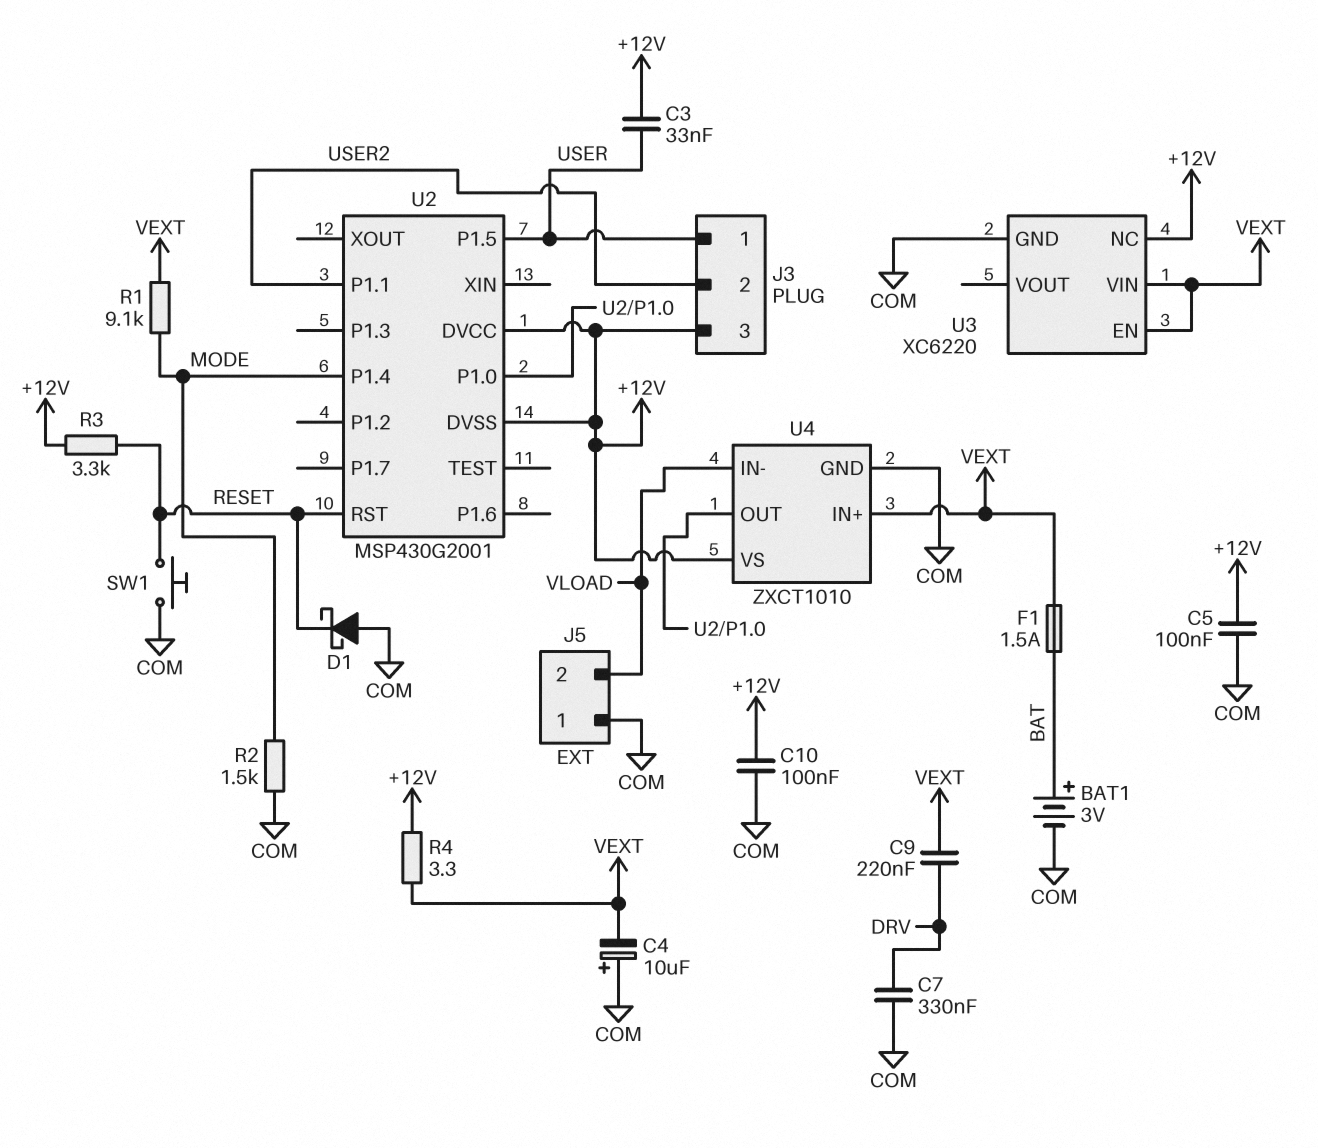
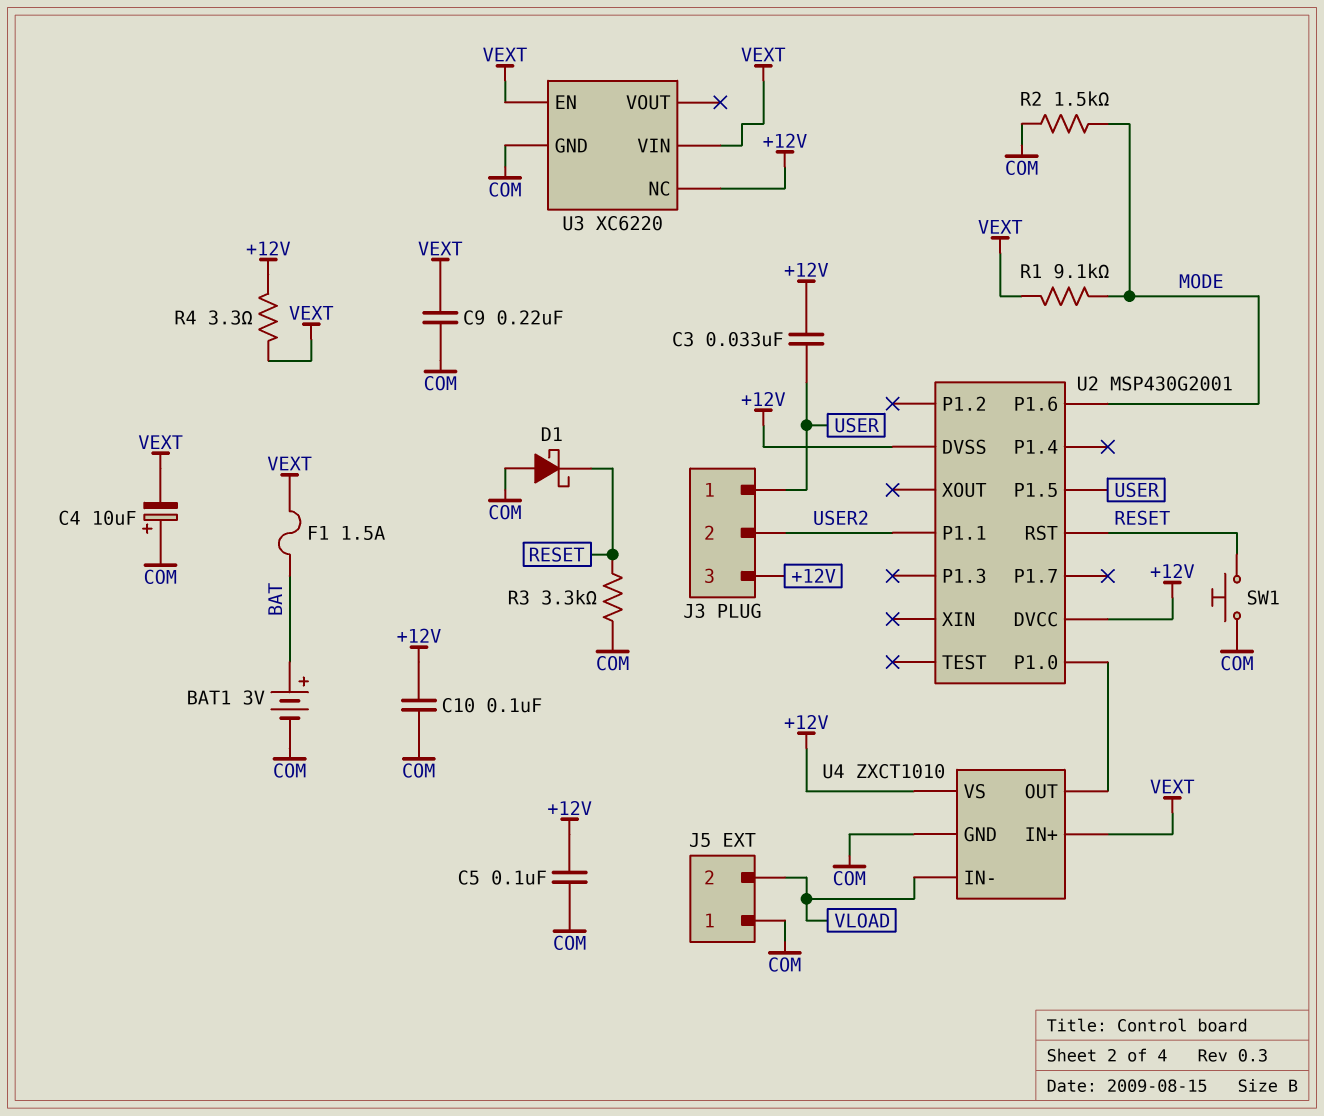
C7: 330nF (COM, DRV) -> none
C9: 220nF (DRV, VEXT) -> 220nF (COM, VEXT)
R3: 3.3k (+12V, RESET) -> 3.3k (COM, RESET)
U2 pin P1.4: MODE -> none
U2 pin P1.6: none -> MODE

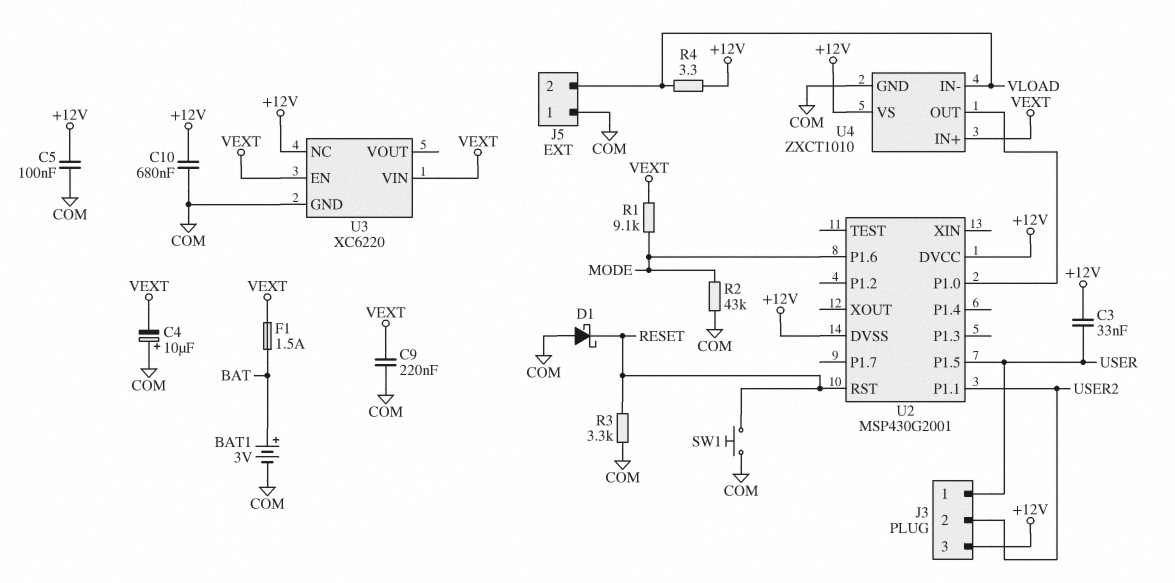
C10: 100nF (+12V, COM) -> 680nF (+12V, COM)
R2: 1.5k (COM, MODE) -> 43k (COM, MODE)
R4: 3.3 (+12V, VEXT) -> 3.3 (+12V, VLOAD)

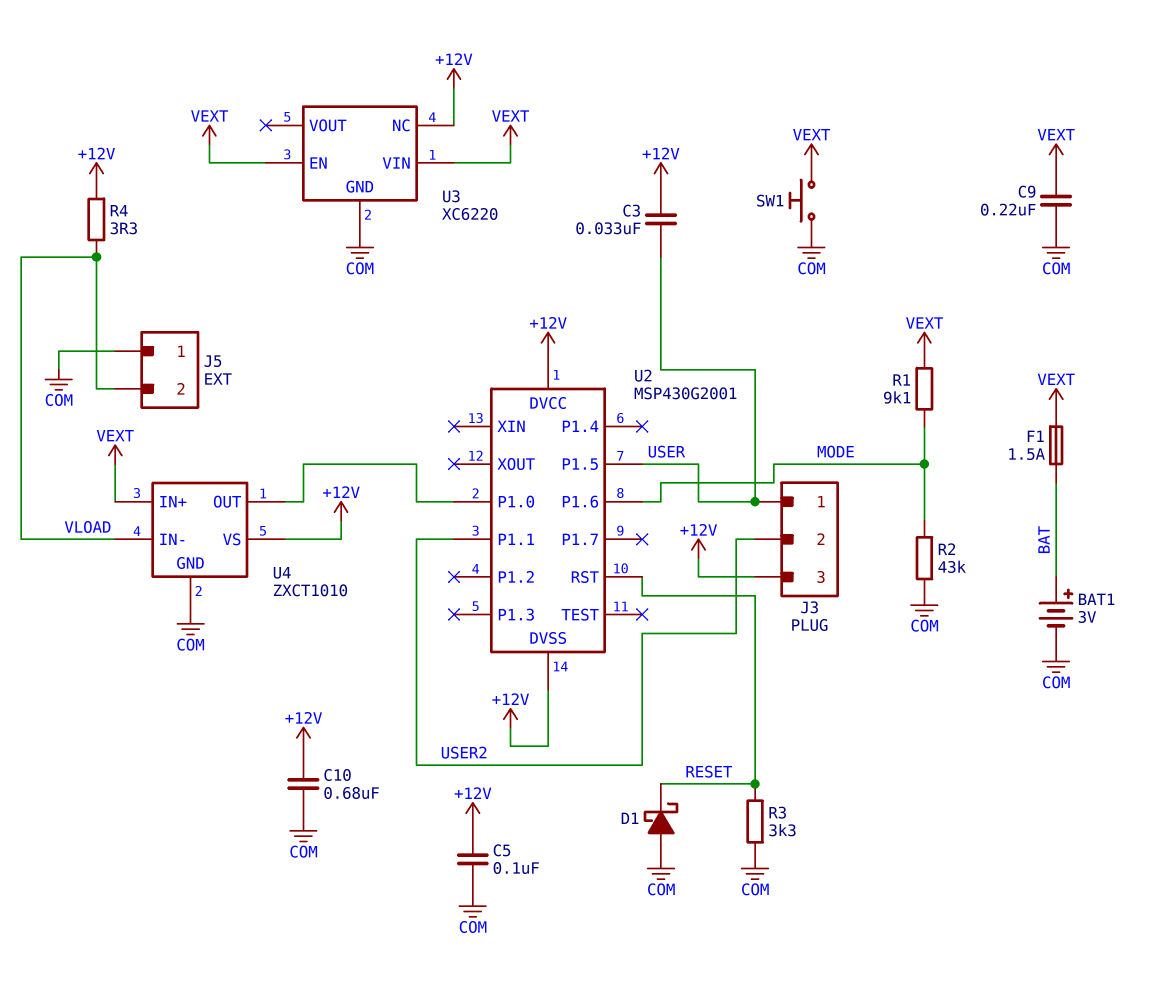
C4: 10uF (plus COM, minus VEXT) -> none
SW1: button (COM, RESET) -> button (COM, VEXT)

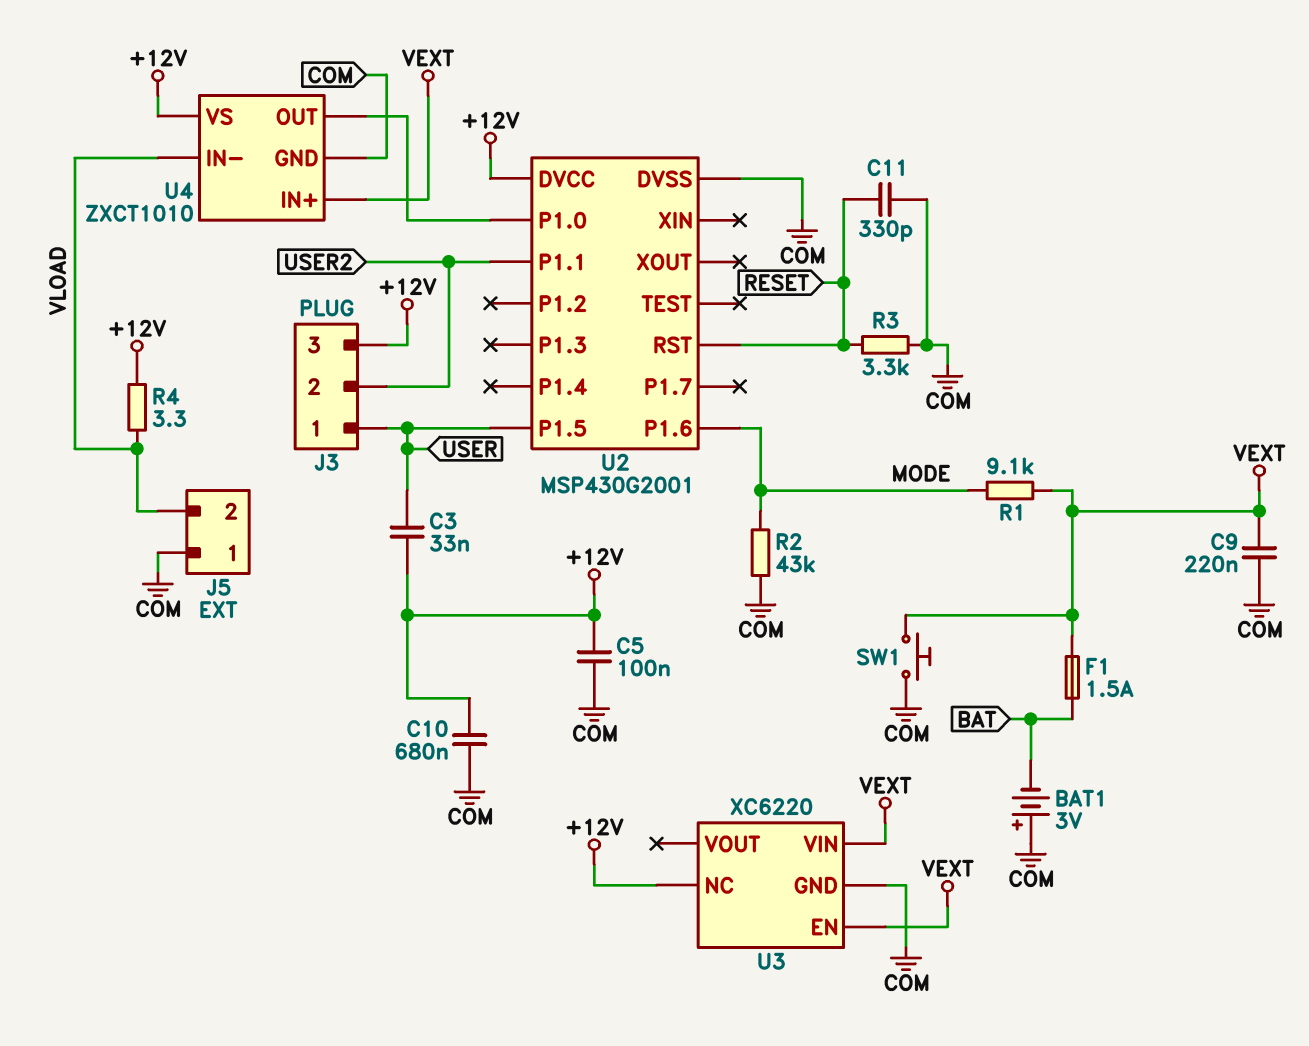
BAT1: 3V (plus BAT, minus COM) -> 3V (plus COM, minus BAT)
C11: none -> 330pF (COM, RESET)
D1: schottky (A COM, K RESET) -> none
U2 pin DVSS: +12V -> COM

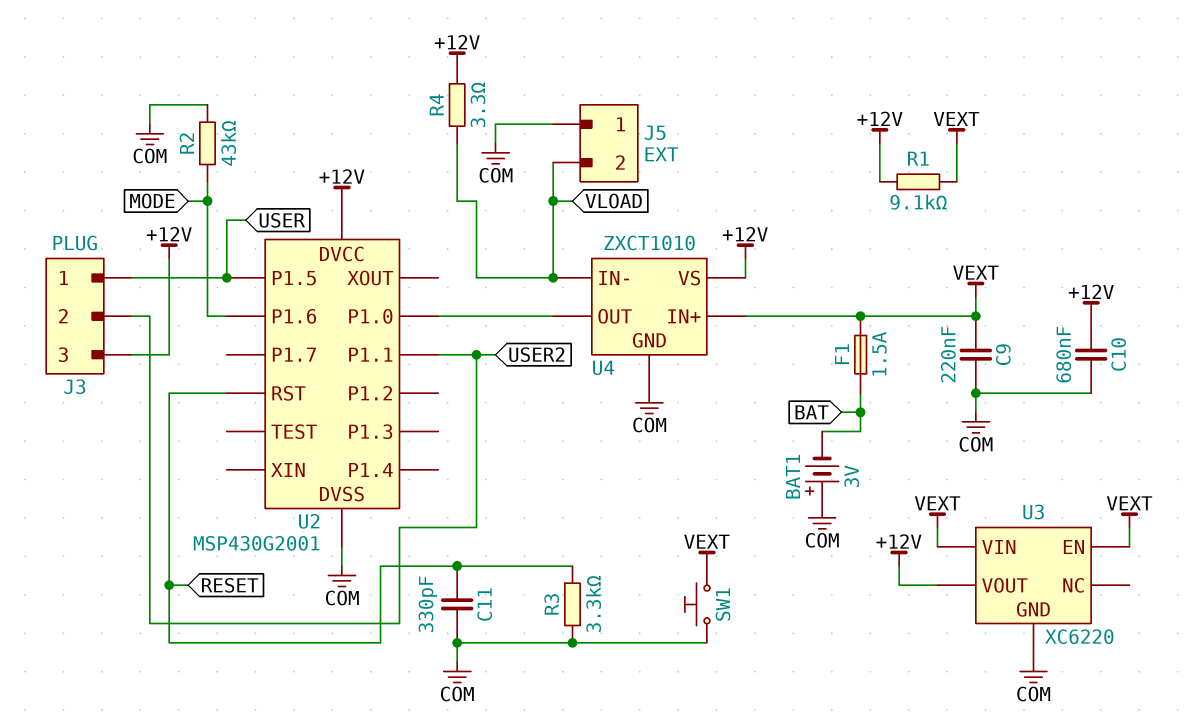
C3: 33nF (+12V, USER) -> none
C5: 100nF (+12V, COM) -> none
R1: 9.1k (MODE, VEXT) -> 9.1k (+12V, VEXT)
U3 pin NC: +12V -> none
U3 pin VOUT: none -> +12V

